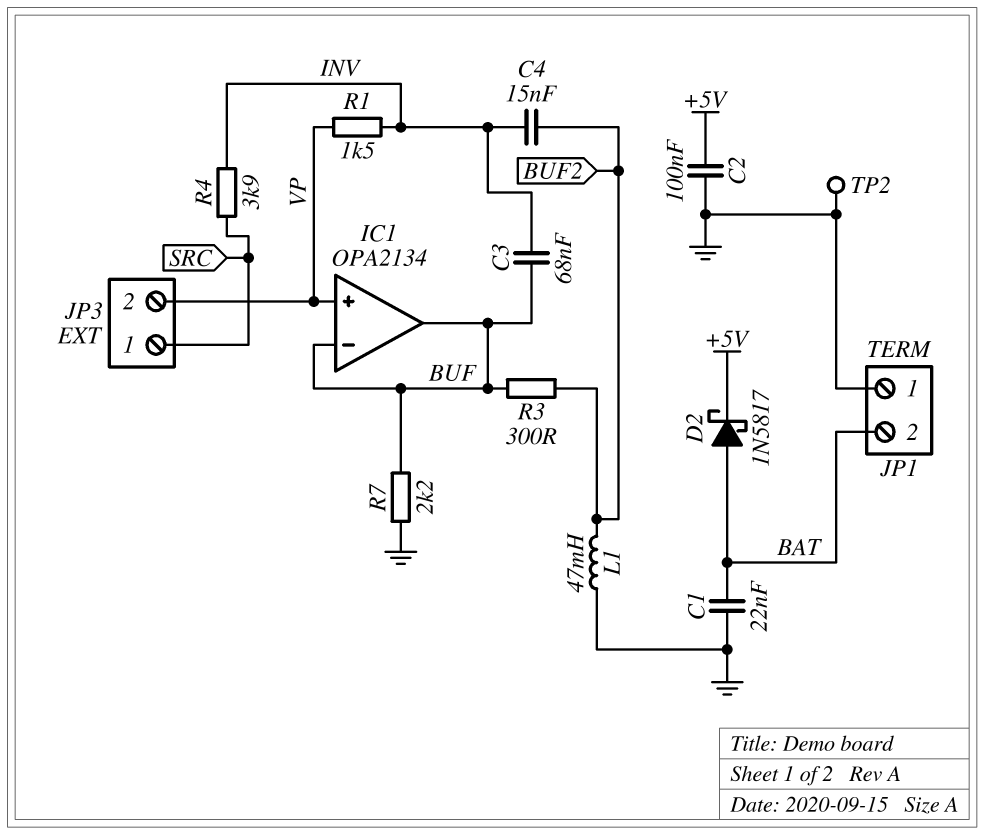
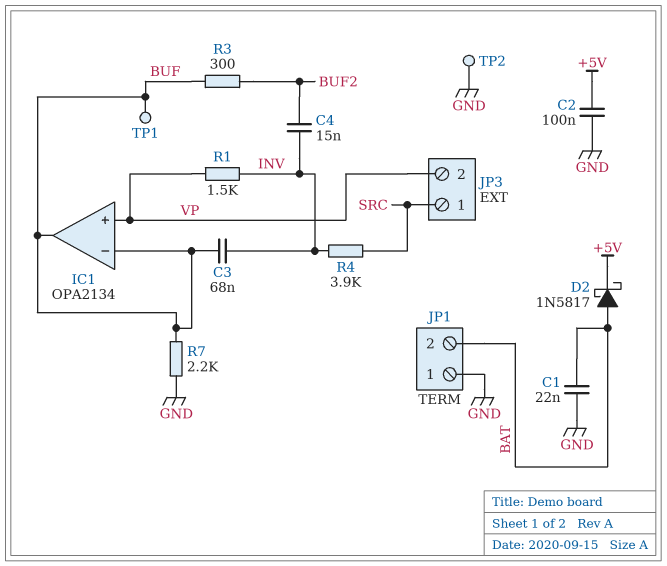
L1: 47mH (BUF2, GND) -> none
TP1: none -> test point (BUF)

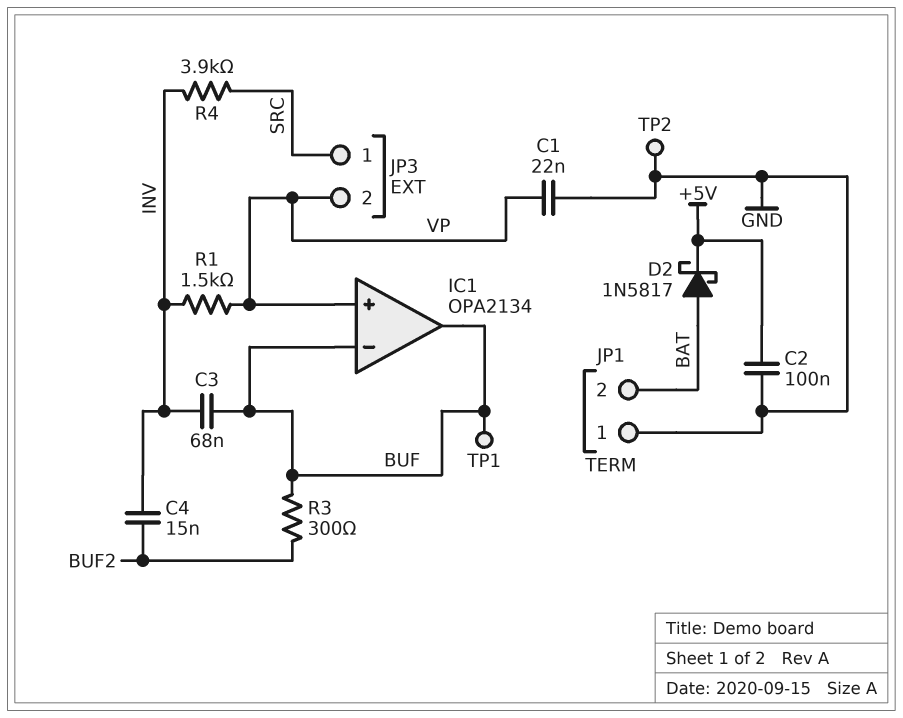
C1: 22nF (BAT, GND) -> 22nF (GND, VP)
R7: 2.2k (BUF, GND) -> none

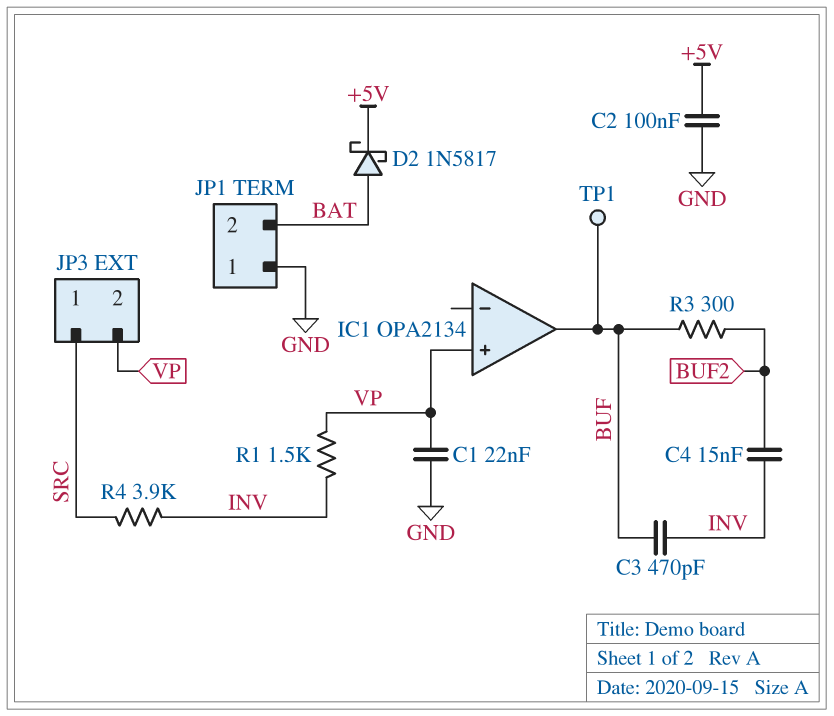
C3: 68nF (BUF, INV) -> 470pF (BUF, INV)
IC1 pin in-: BUF -> none
TP2: test point (GND) -> none

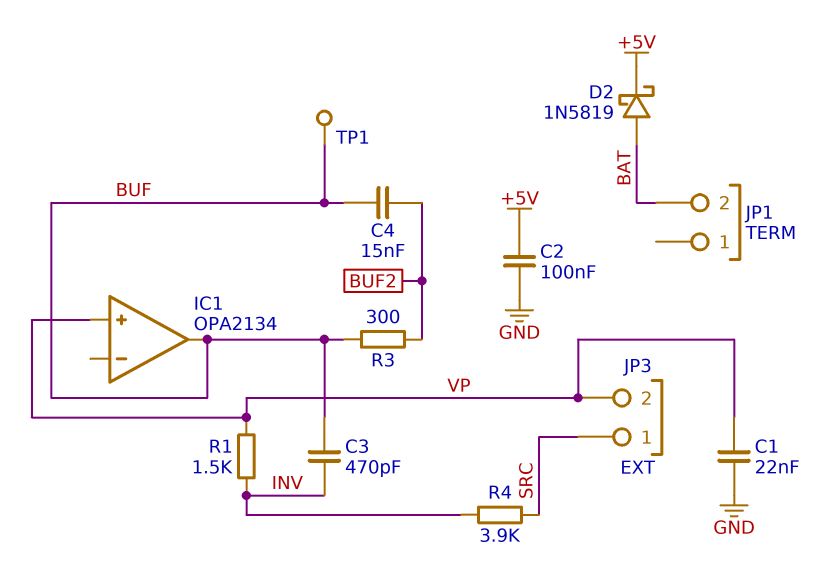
C4: 15nF (BUF2, INV) -> 15nF (BUF, BUF2)
D2: schottky 1N5817 (A BAT, K +5V) -> schottky 1N5819 (A BAT, K +5V)
JP1 pin 1: GND -> none

